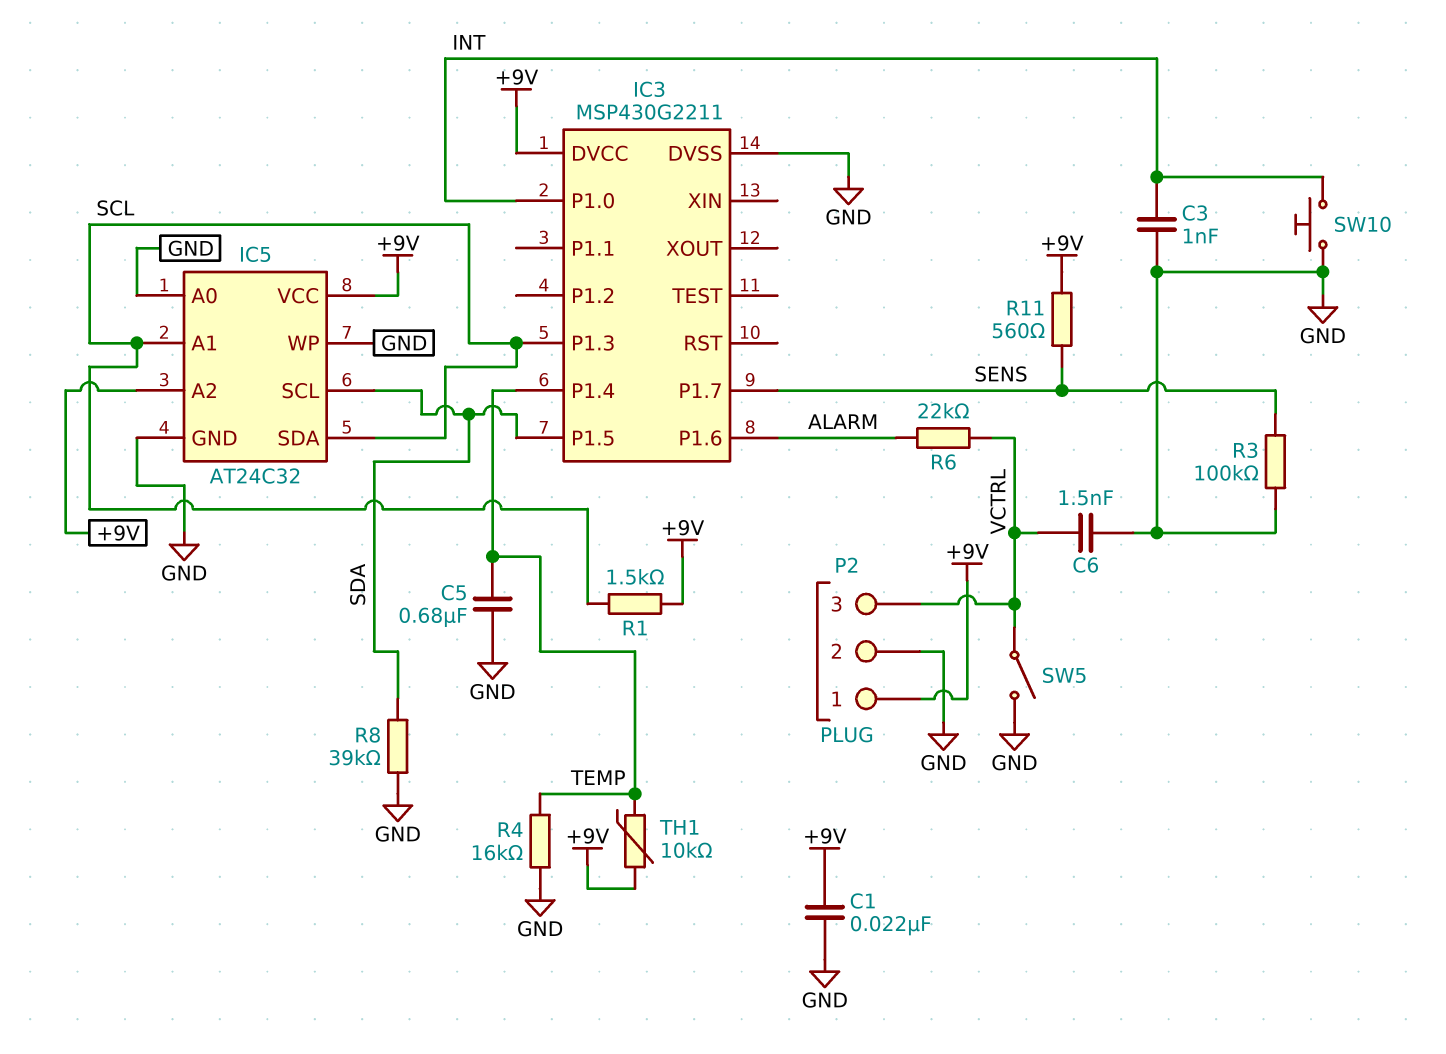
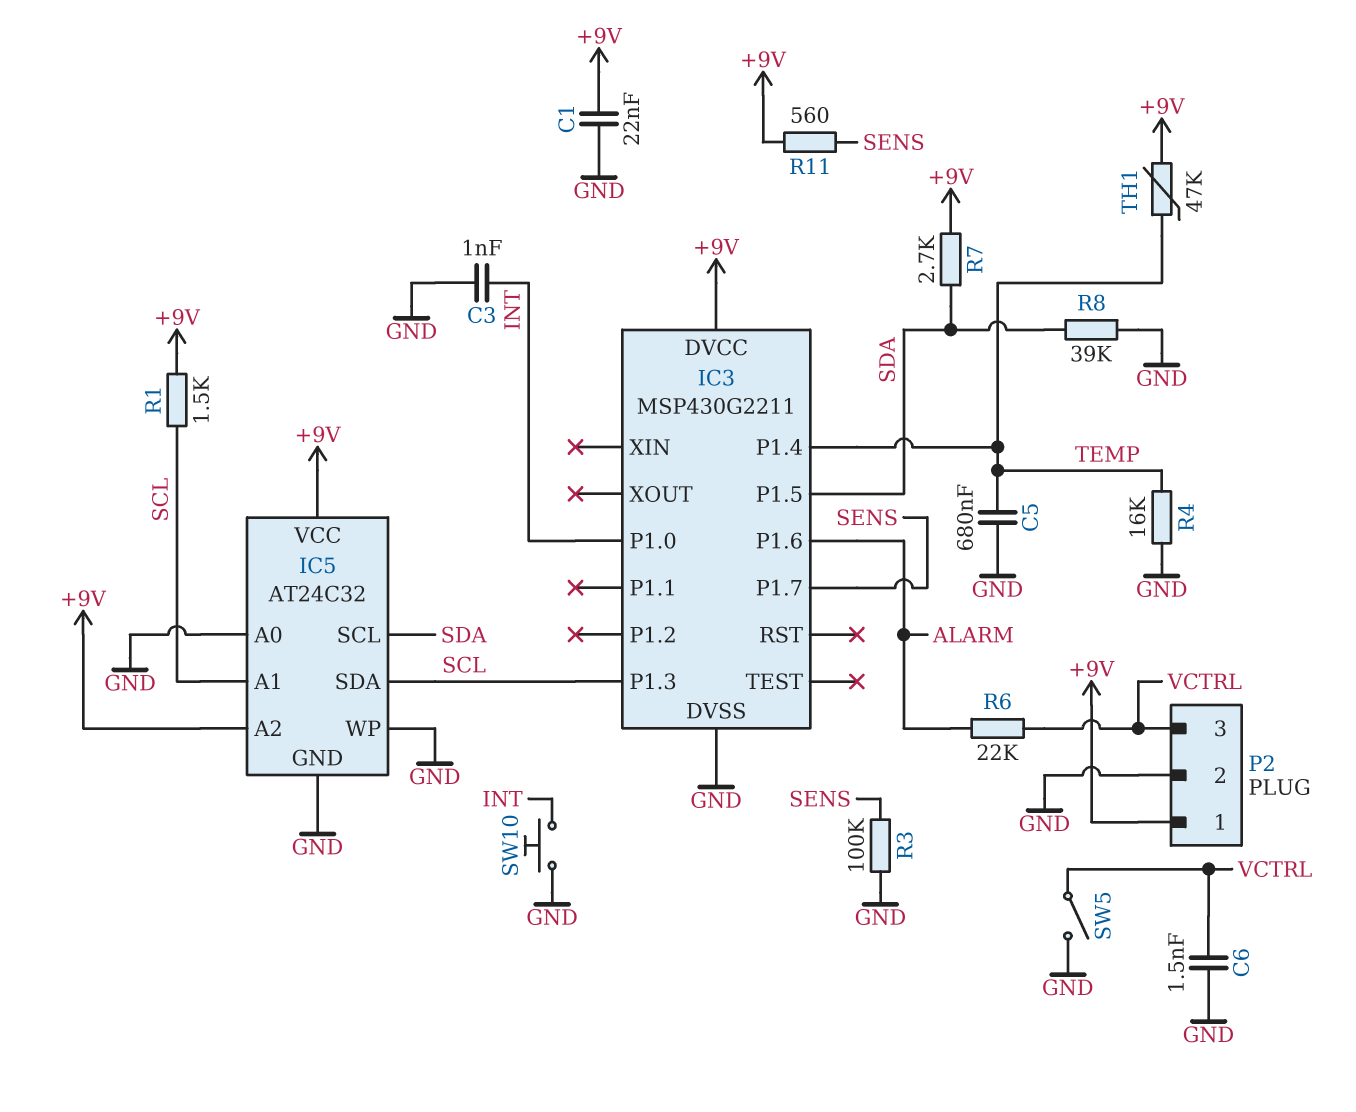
R7: none -> 2.7k (+9V, SDA)
TH1: 10k (+9V, TEMP) -> 47k (+9V, TEMP)

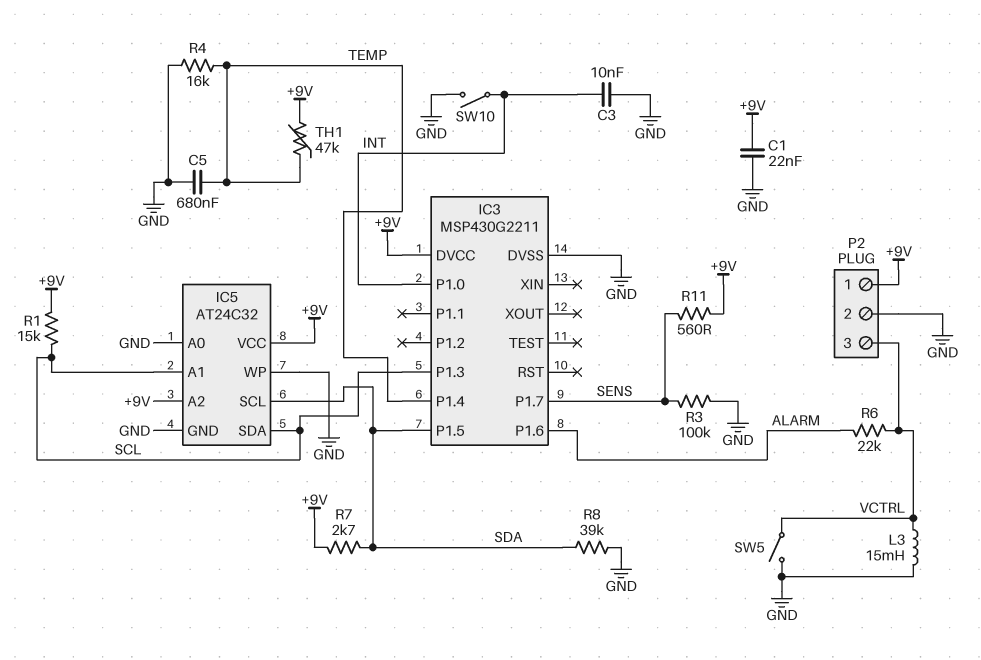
C3: 1nF (GND, INT) -> 10nF (GND, INT)
C6: 1.5nF (GND, VCTRL) -> none
L3: none -> 15mH (GND, VCTRL)
R1: 1.5k (+9V, SCL) -> 15k (+9V, SCL)
SW10: button (GND, INT) -> switch (GND, INT)

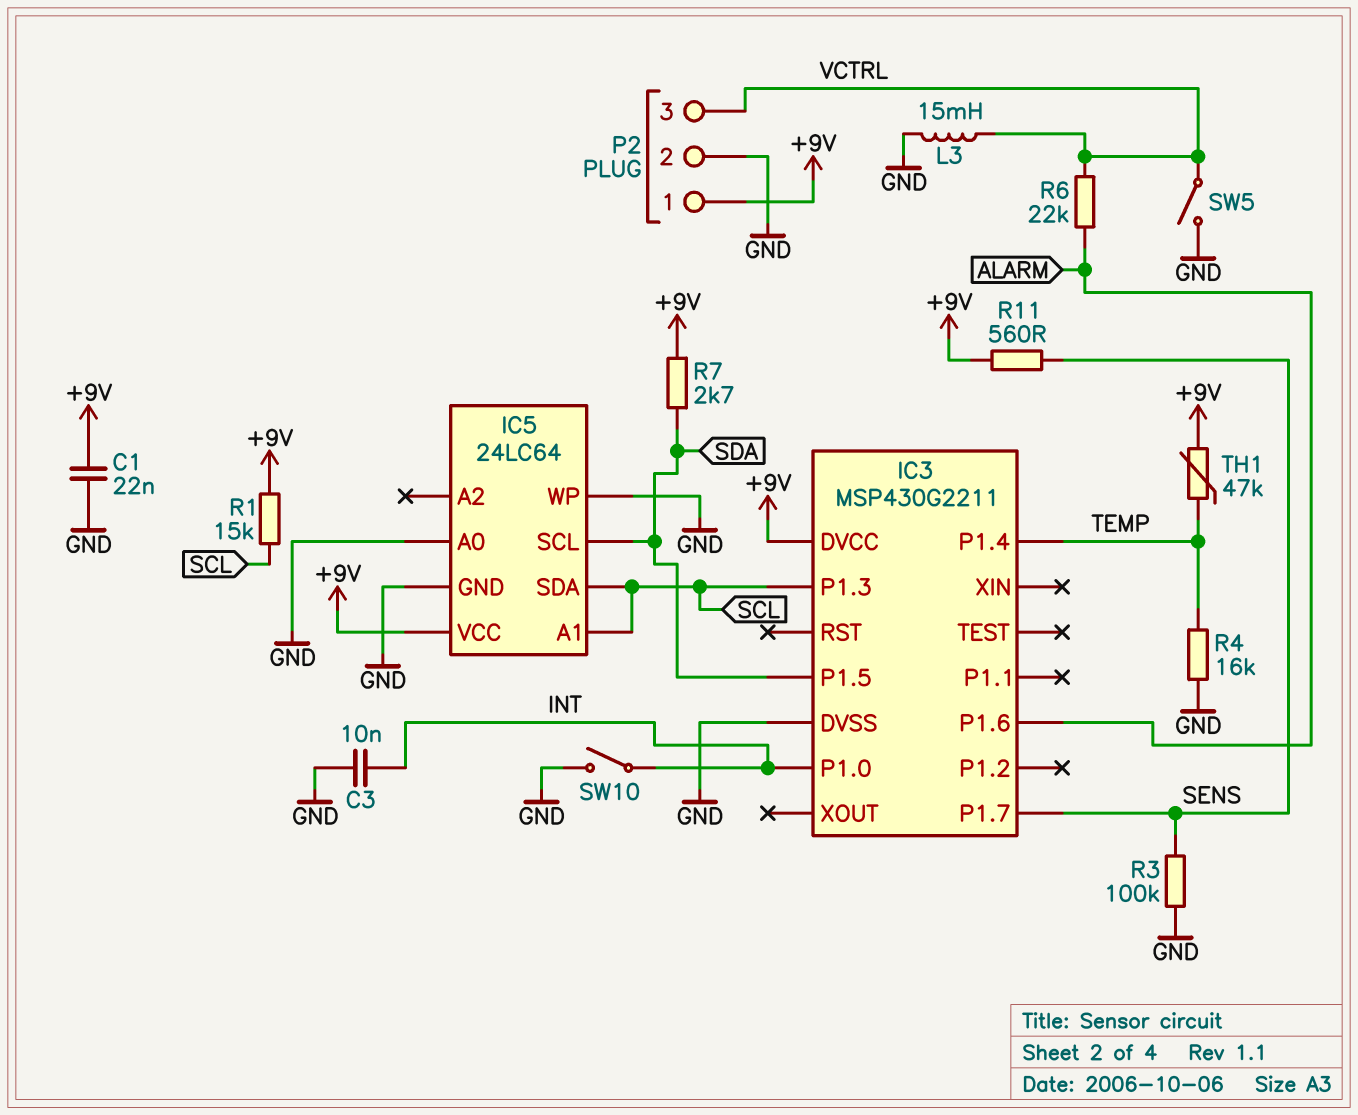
C5: 680nF (GND, TEMP) -> none
IC5: AT24C32 -> 24LC64
IC5 pin A2: +9V -> none
R8: 39k (GND, SDA) -> none

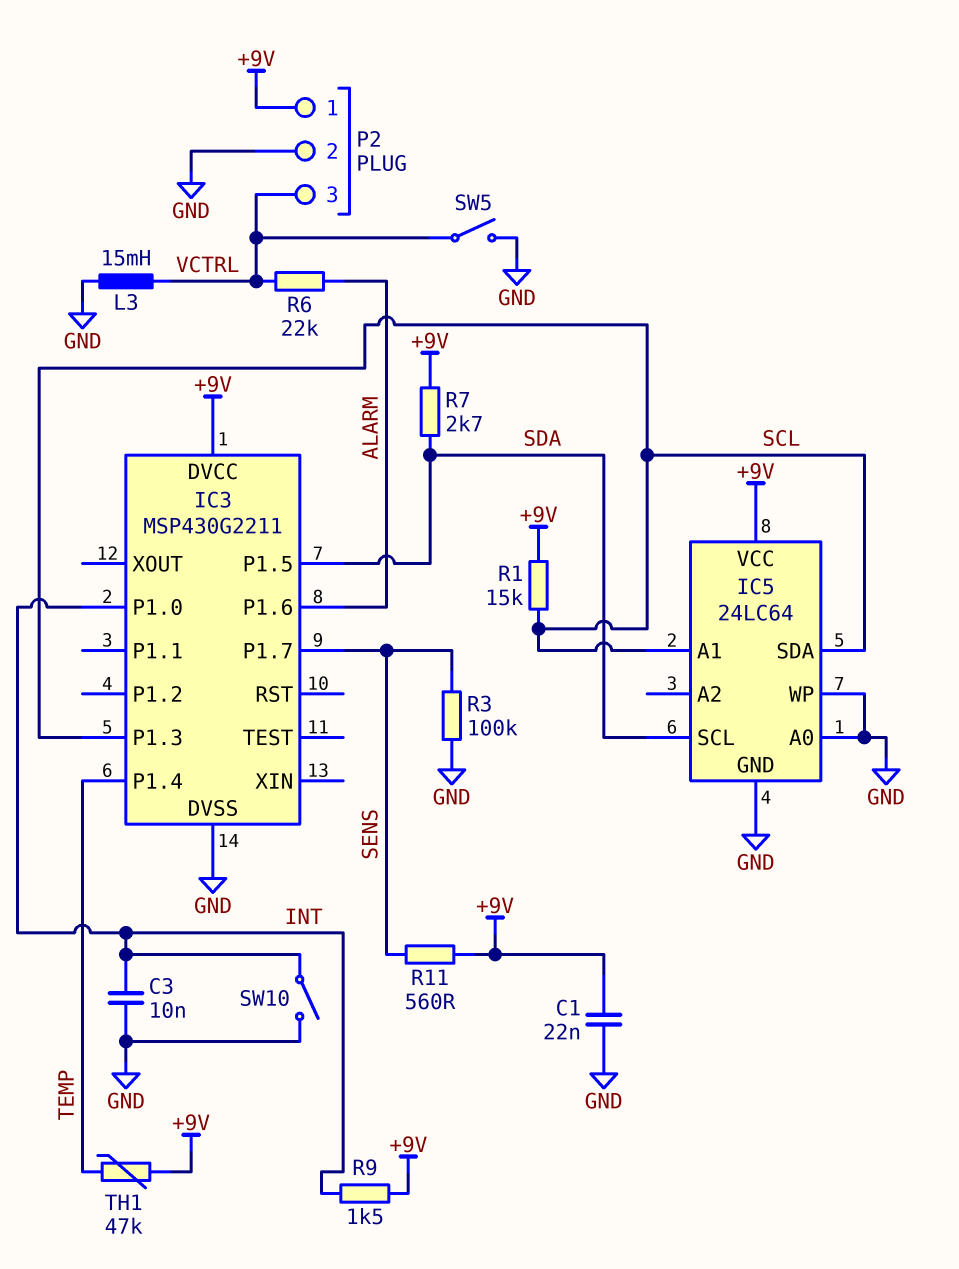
R4: 16k (GND, TEMP) -> none
R9: none -> 1.5k (+9V, INT)

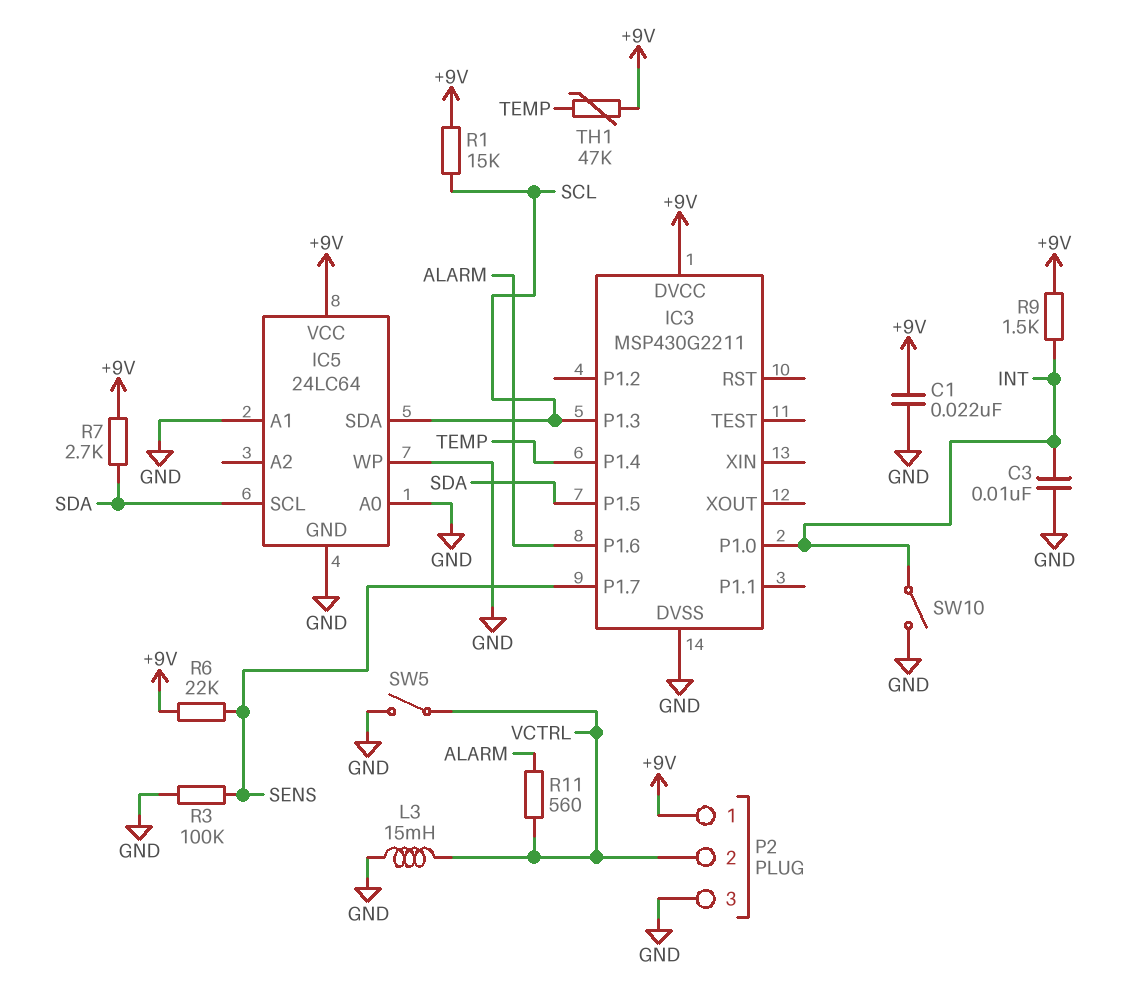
IC5 pin A1: SCL -> GND
P2 pin 2: GND -> VCTRL
P2 pin 3: VCTRL -> GND
R6: 22k (ALARM, VCTRL) -> 22k (+9V, SENS)
R11: 560 (+9V, SENS) -> 560 (ALARM, VCTRL)

